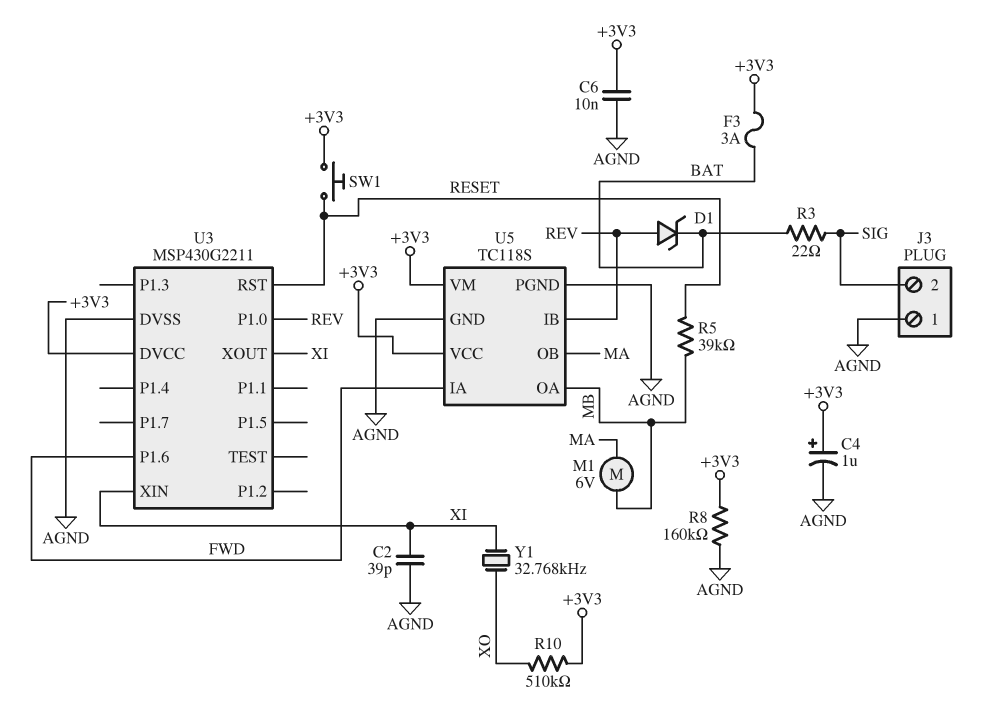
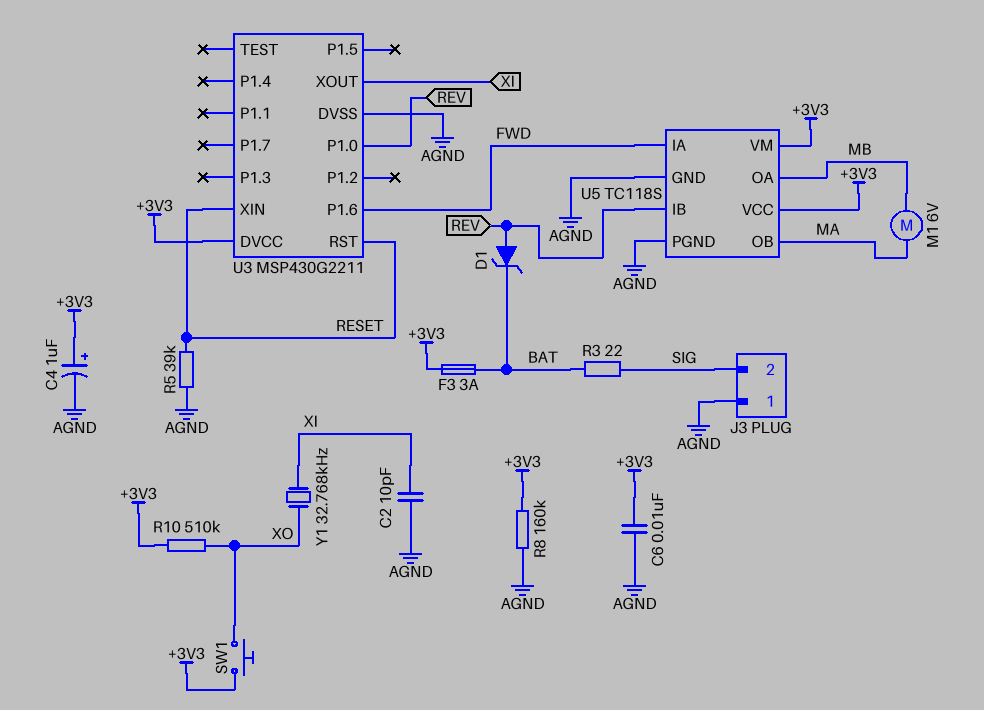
C2: 39pF (AGND, XI) -> 10pF (AGND, XI)
R5: 39k (MB, RESET) -> 39k (AGND, RESET)
SW1: button (+3V3, RESET) -> button (+3V3, XO)
U3 pin XIN: XI -> RESET

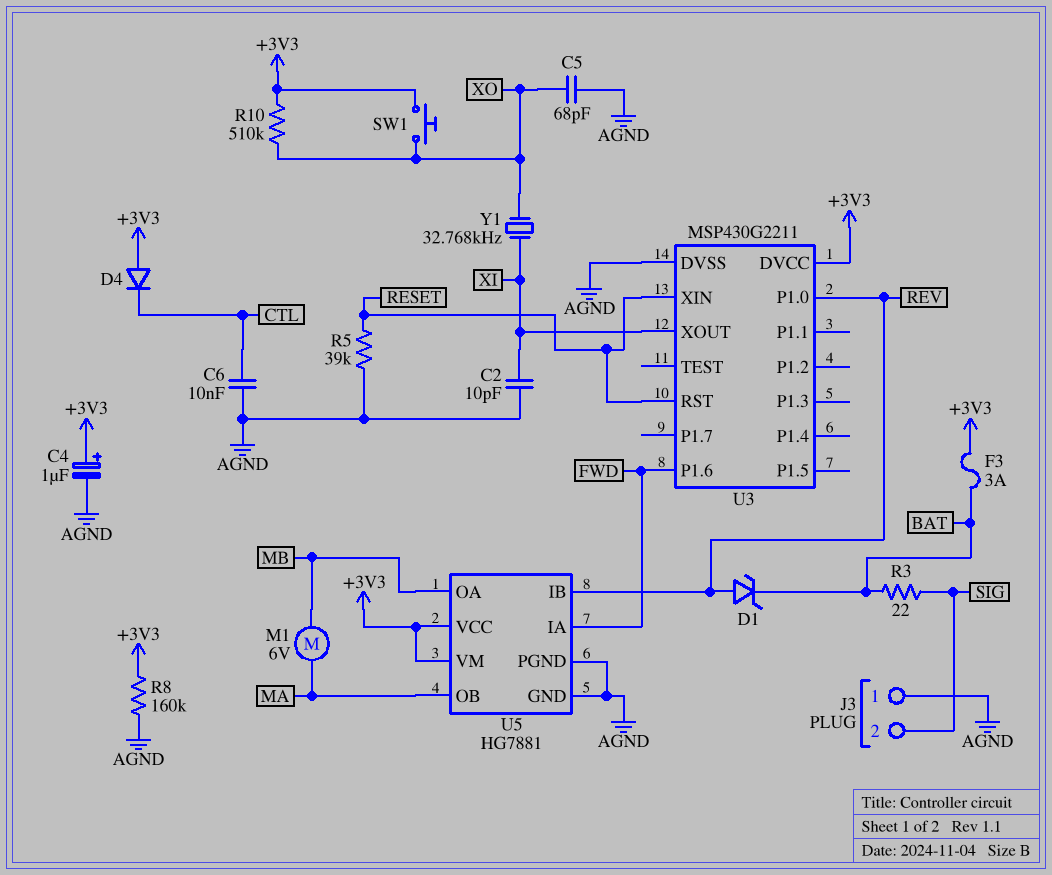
C5: none -> 68pF (AGND, XO)
C6: 10nF (+3V3, AGND) -> 10nF (AGND, CTL)
D4: none -> diode (A +3V3, K CTL)
U5: TC118S -> HG7881

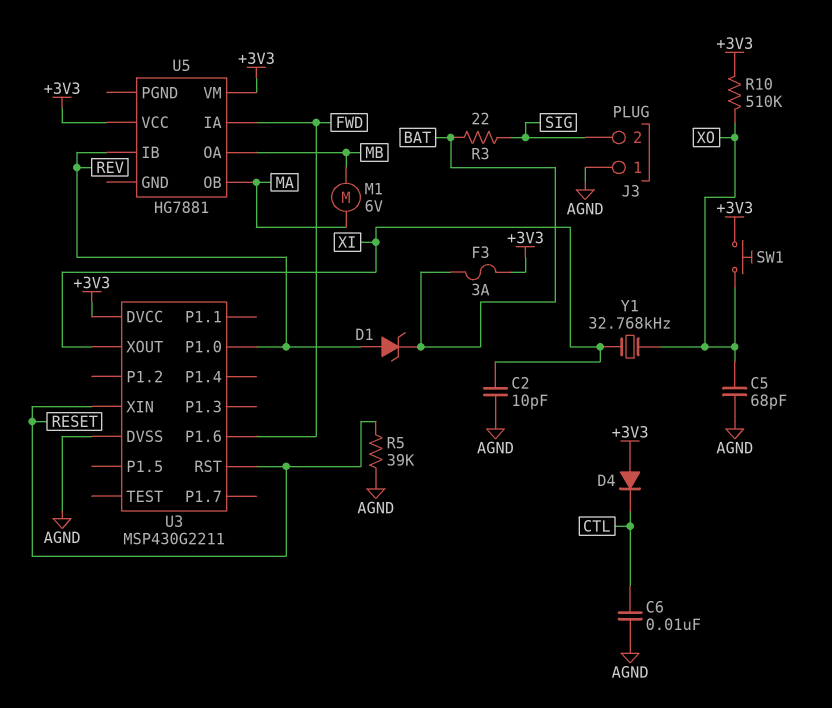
C4: 1uF (plus +3V3, minus AGND) -> none
R8: 160k (+3V3, AGND) -> none
U5 pin GND: AGND -> none
U5 pin PGND: AGND -> none

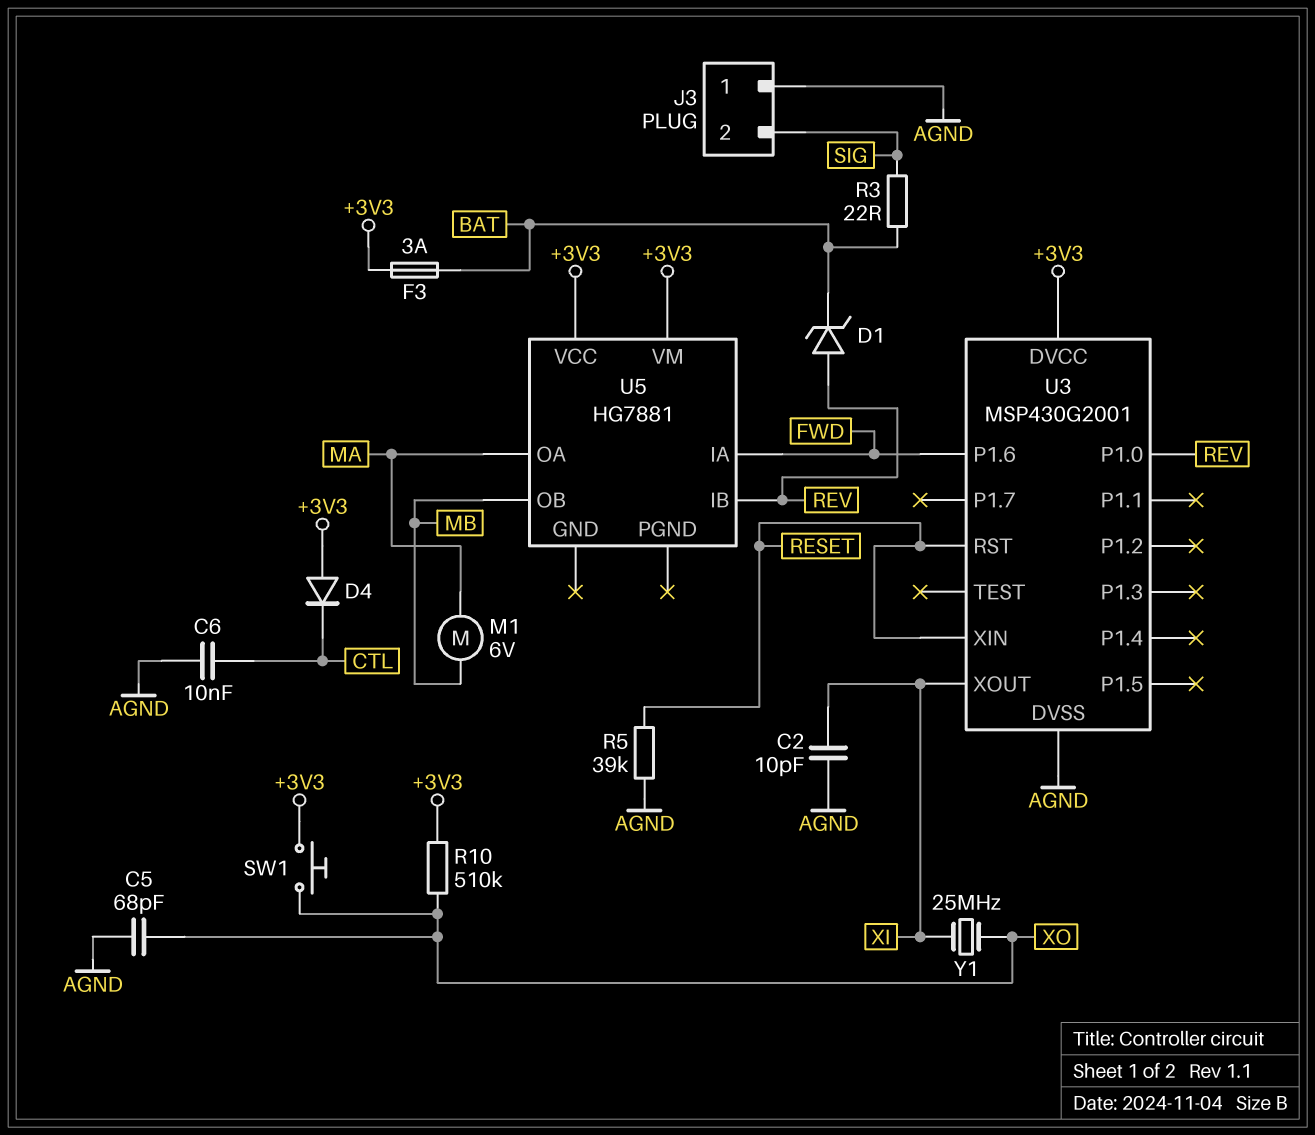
U3: MSP430G2211 -> MSP430G2001
U5 pin OA: MB -> MA
U5 pin OB: MA -> MB
Y1: 32.768kHz (XI, XO) -> 25MHz (XI, XO)

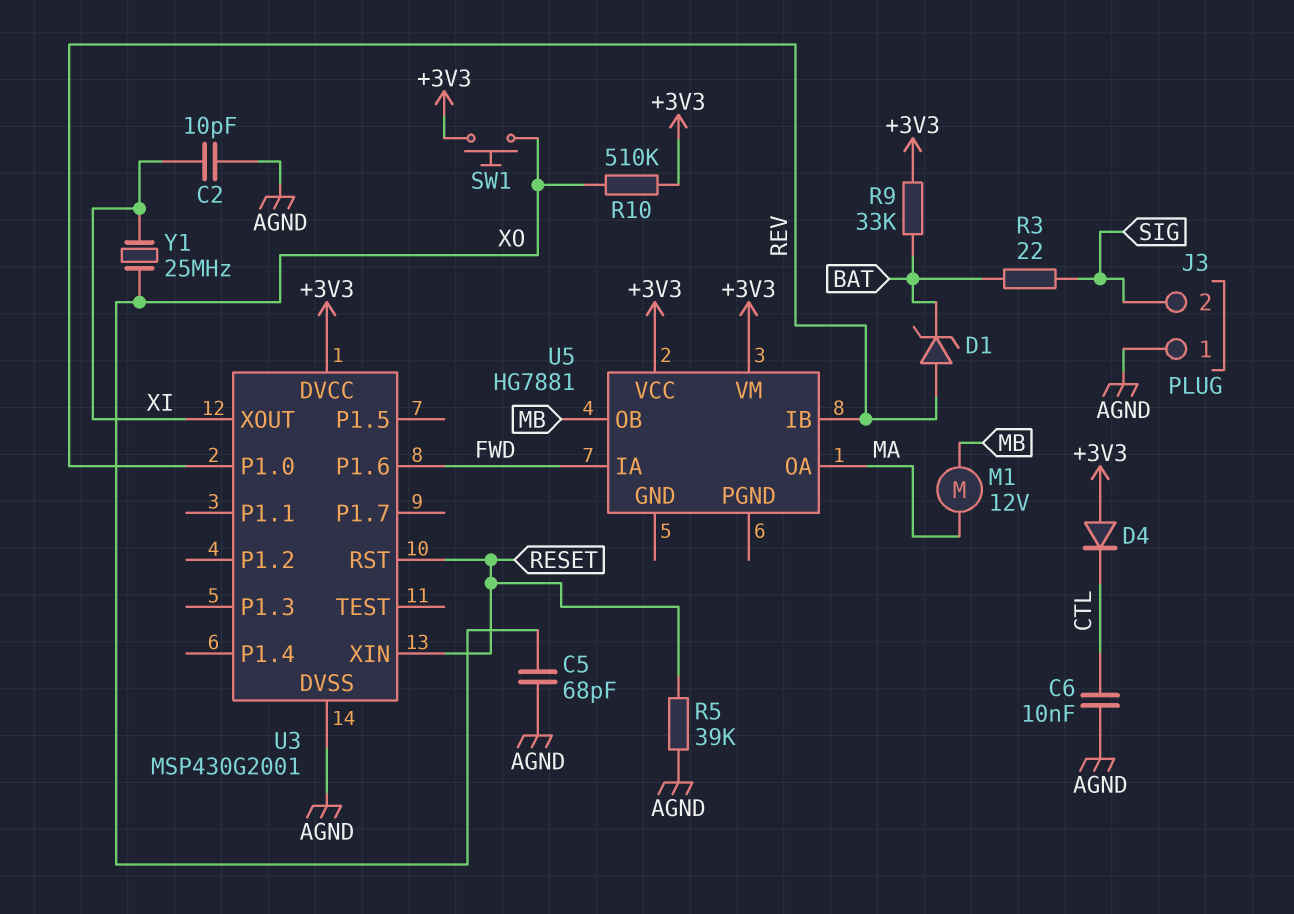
F3: 3A (+3V3, BAT) -> none
M1: motor 6V (MA, MB) -> motor 12V (MA, MB)
R9: none -> 33k (+3V3, BAT)

